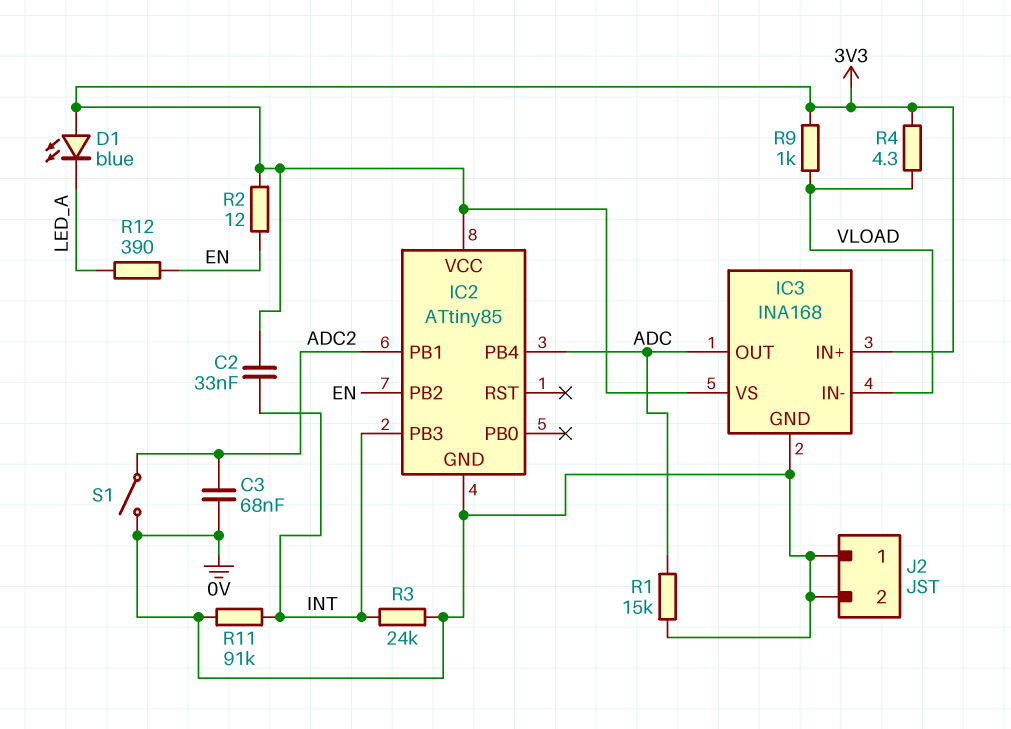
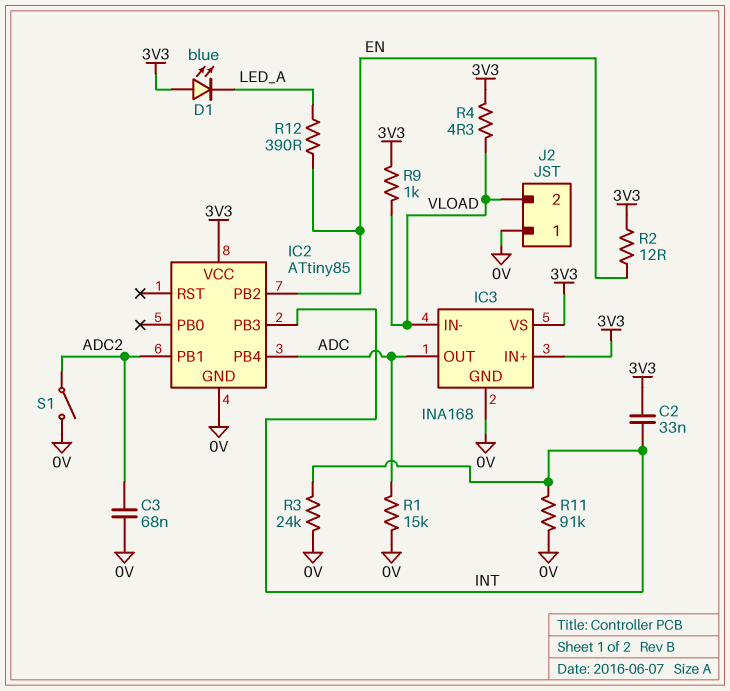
J2 pin 2: 0V -> VLOAD

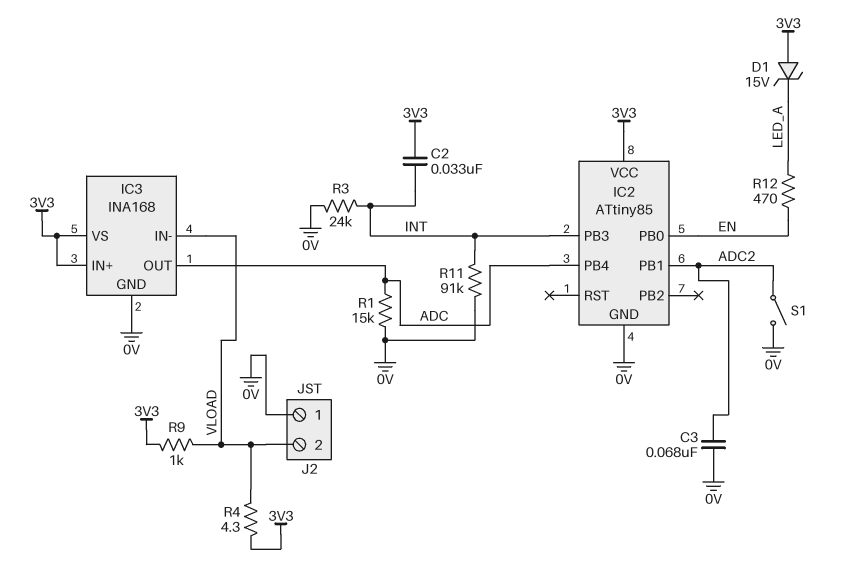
D1: LED blue (A 3V3, K LED_A) -> zener 15V (A 3V3, K LED_A)
IC2 pin PB0: none -> EN
IC2 pin PB2: EN -> none
R2: 12 (3V3, EN) -> none
R12: 390 (EN, LED_A) -> 470 (EN, LED_A)

